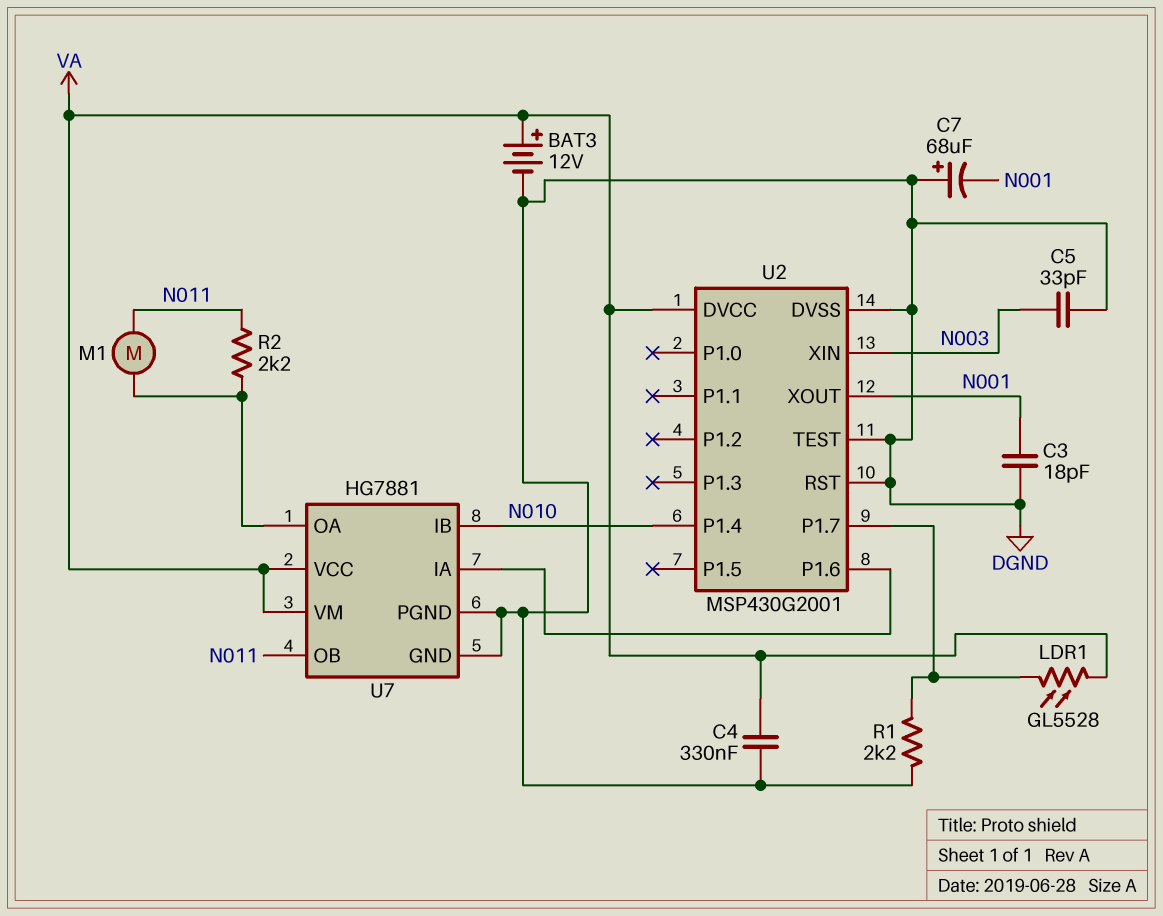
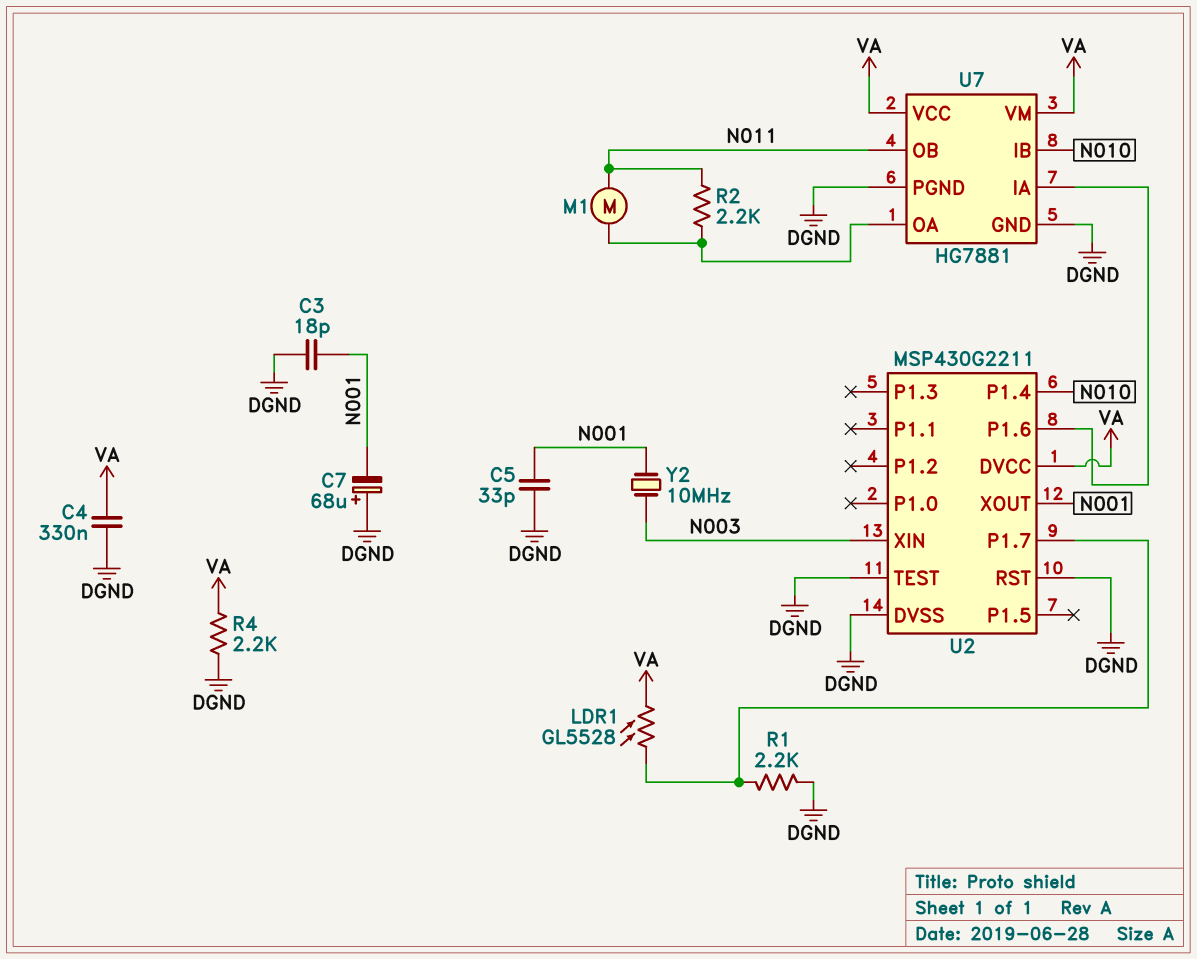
BAT3: 12V (plus VA, minus DGND) -> none
C5: 33pF (DGND, N003) -> 33pF (DGND, N001)
R4: none -> 2.2k (DGND, VA)
U2: MSP430G2001 -> MSP430G2211
Y2: none -> 10MHz (N001, N003)

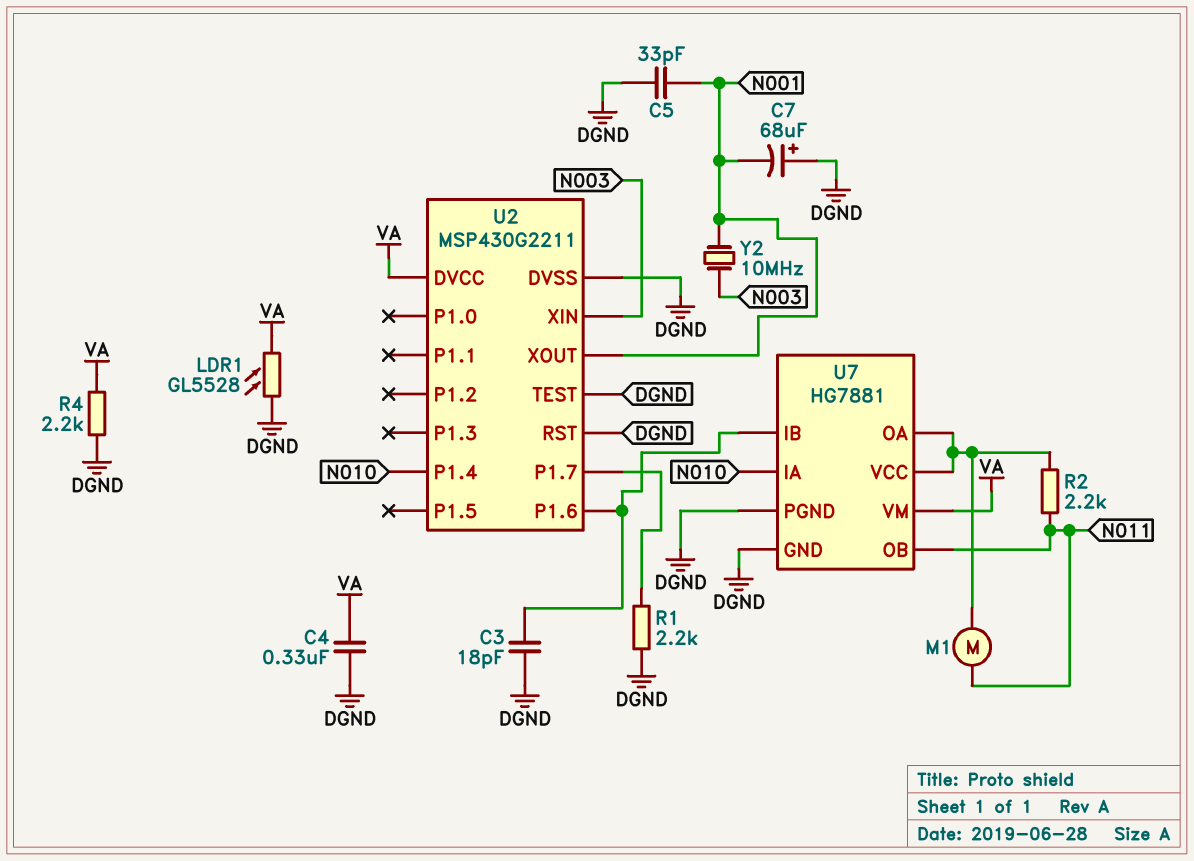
C3: 18pF (DGND, N001) -> 18pF (DGND, U2/P1.6)
LDR1: GL5528 (U2/P1.7, VA) -> GL5528 (DGND, VA)
U7 pin IA: U2/P1.6 -> N010
U7 pin IB: N010 -> U2/P1.6
U7 pin VCC: VA -> U7/OA

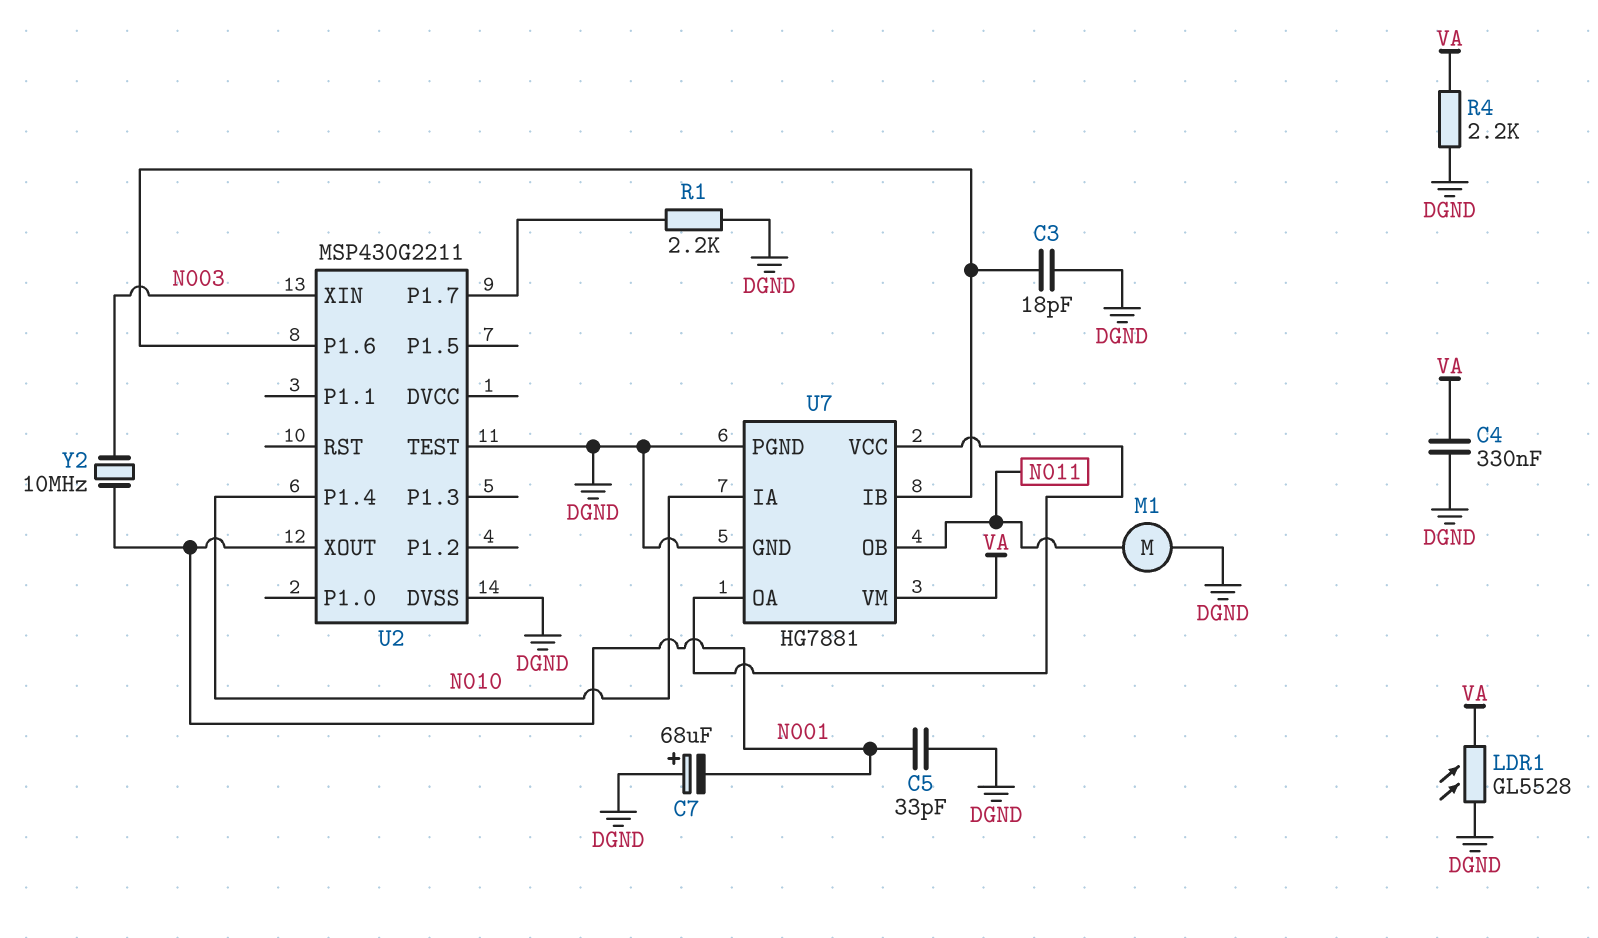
M1: motor (N011, U7/OA) -> motor (DGND, N011)
R2: 2.2k (N011, U7/OA) -> none
U2 pin DVCC: VA -> none
U2 pin RST: DGND -> none

